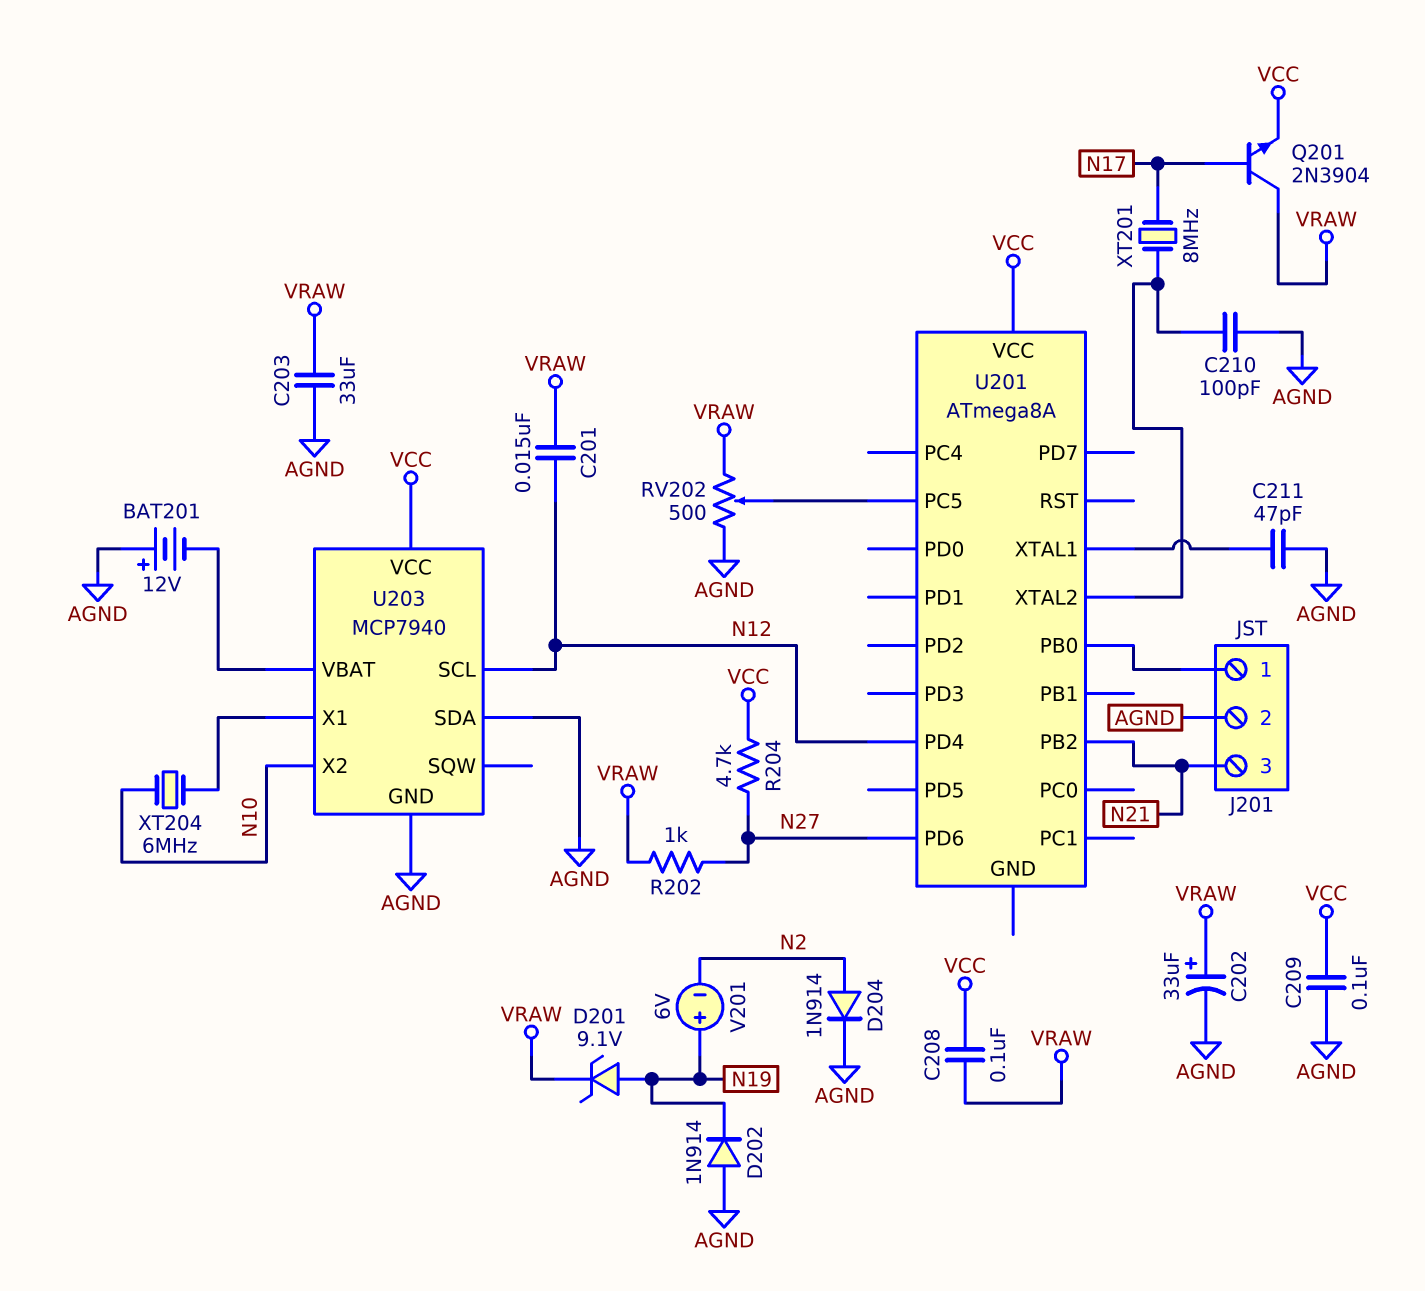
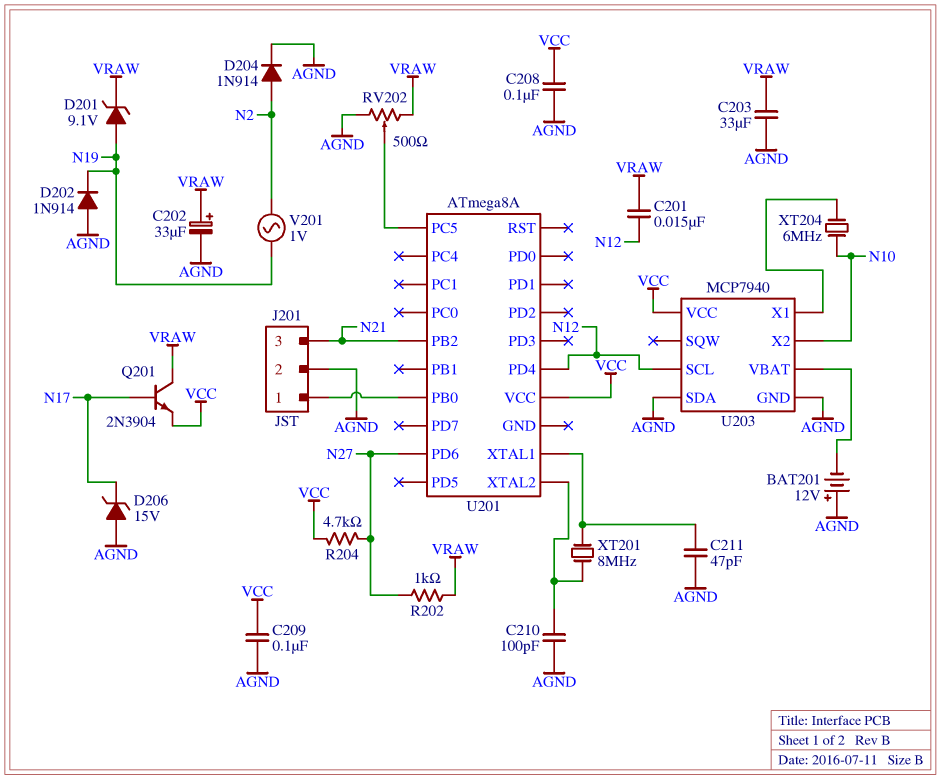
C208: 100nF (VCC, VRAW) -> 100nF (AGND, VCC)
D206: none -> zener 15V (A AGND, K N17)
V201: 6V (plus N19, minus N2) -> AC 1V (N2, N19)
XT201: 8MHz (N17, U201/XTAL2) -> 8MHz (U201/XTAL1, U201/XTAL2)

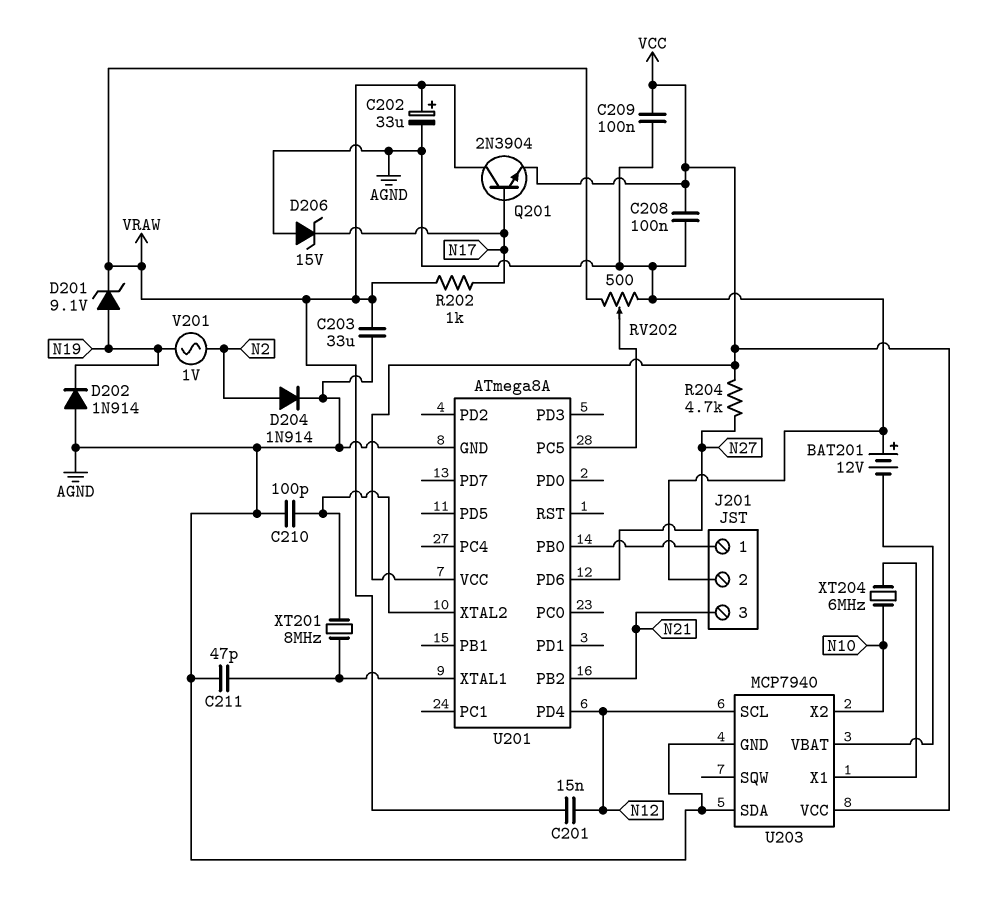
R202: 1k (N27, VRAW) -> 1k (N17, VRAW)
U201 pin GND: none -> AGND

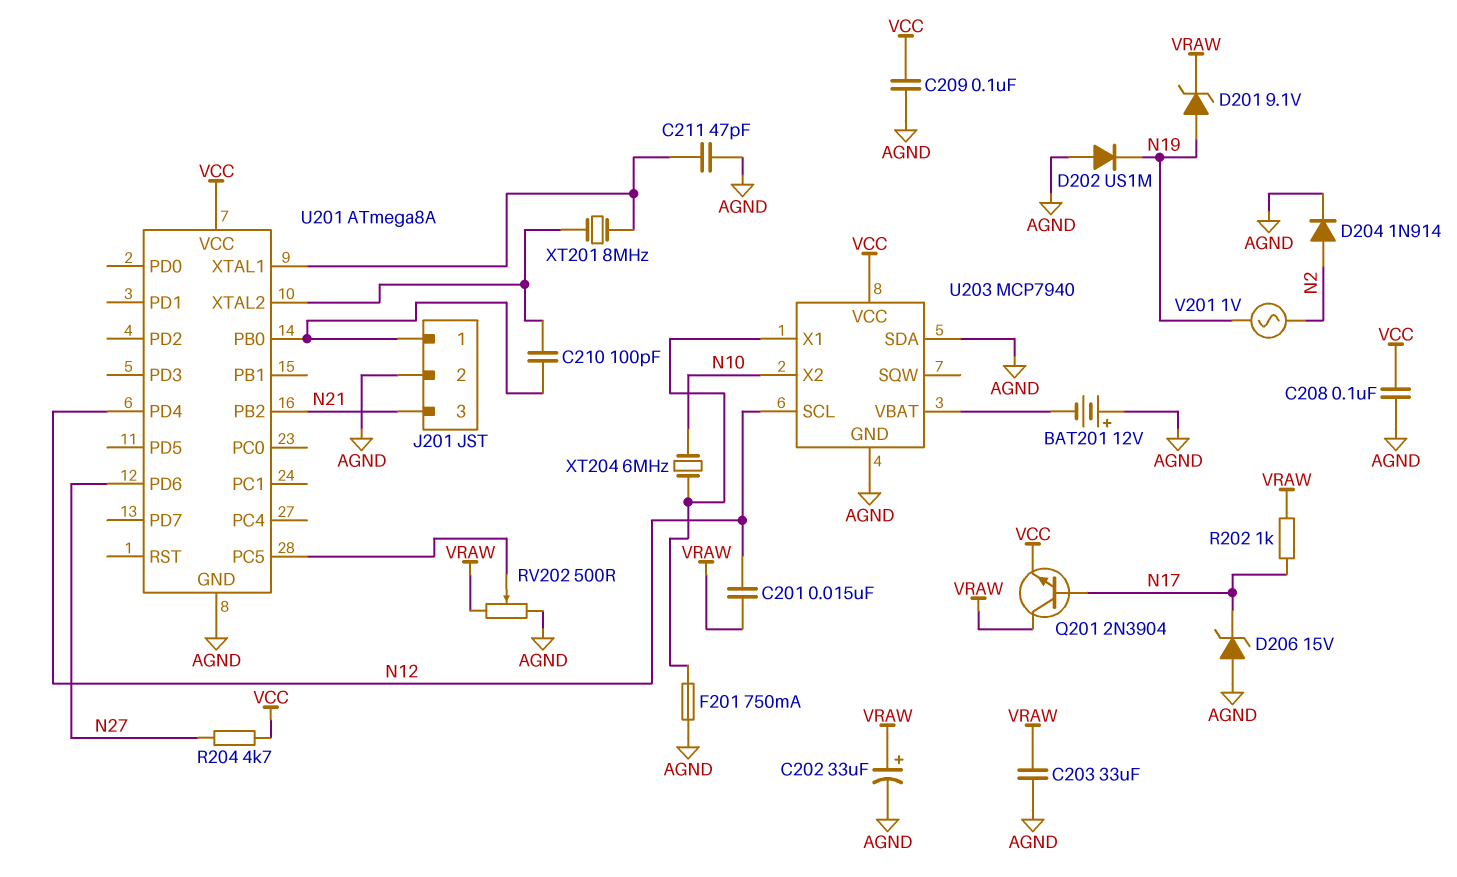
C210: 100pF (AGND, U201/XTAL2) -> 100pF (J201/1, U201/XTAL2)
D202: diode 1N914 (A AGND, K N19) -> diode US1M (A AGND, K N19)
F201: none -> 750mA (AGND, U203/X1)

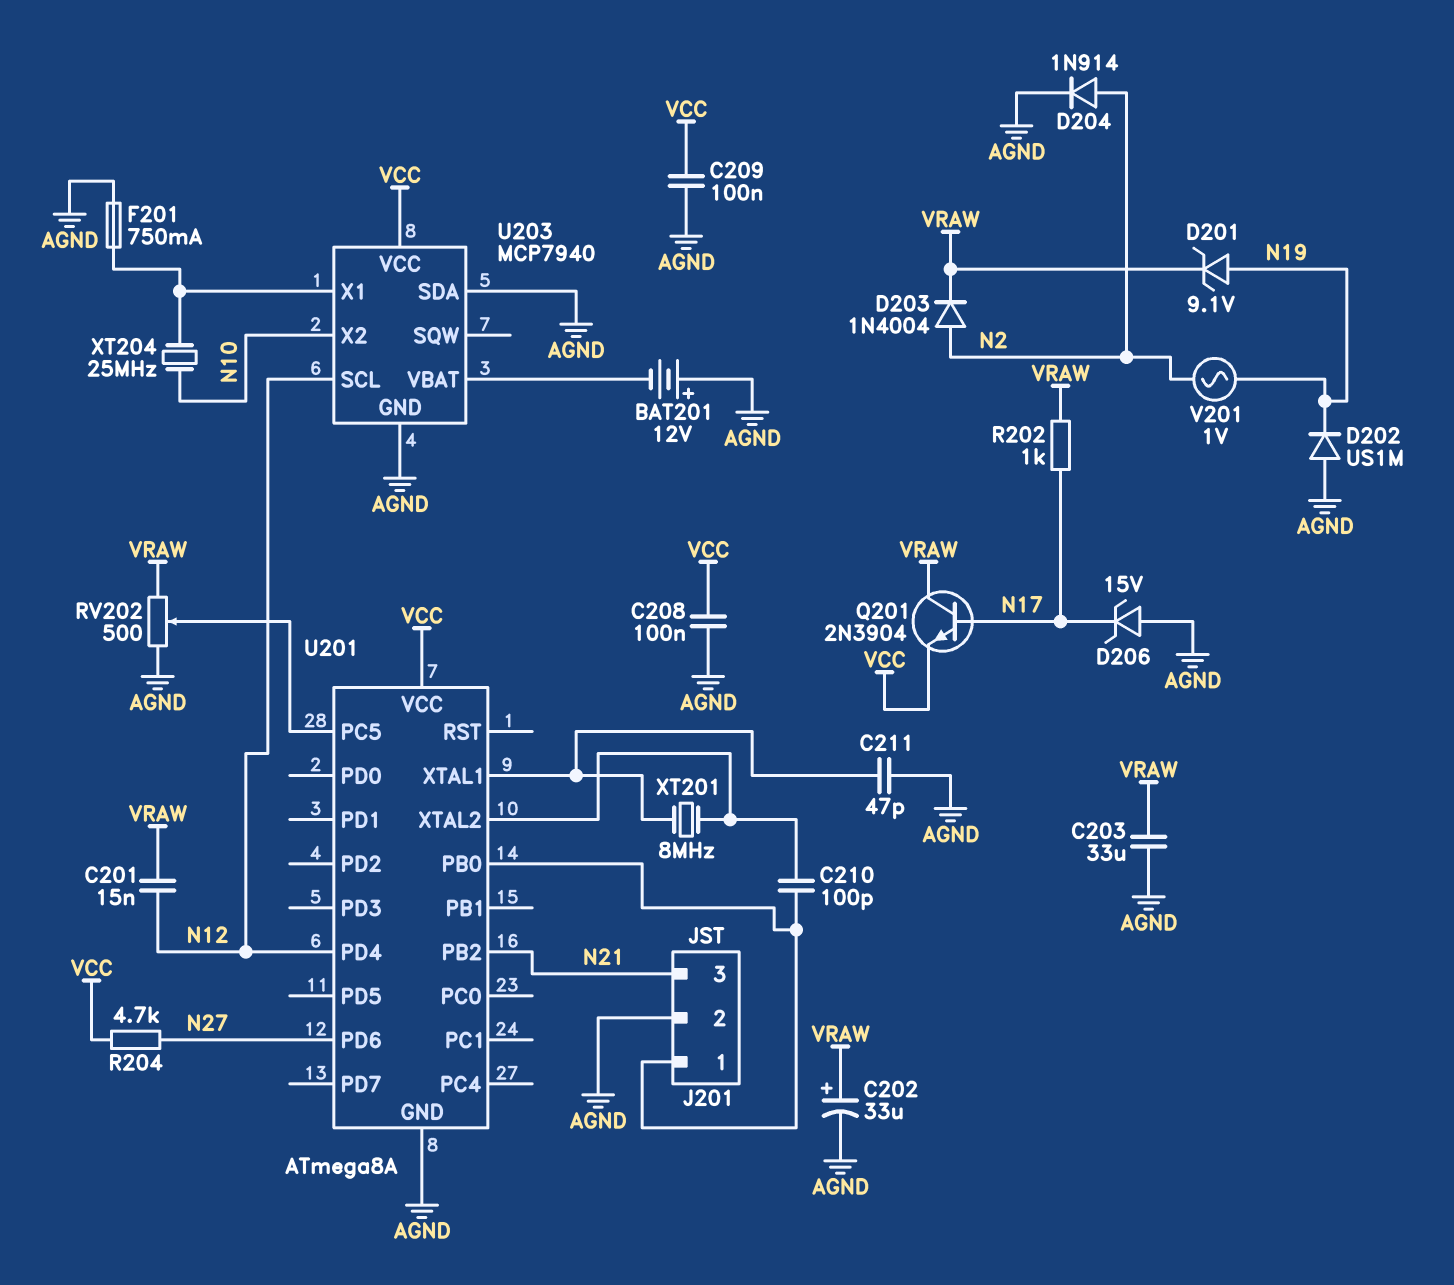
D203: none -> diode 1N4004 (A N2, K VRAW)
XT204: 6MHz (N10, U203/X1) -> 25MHz (N10, U203/X1)

